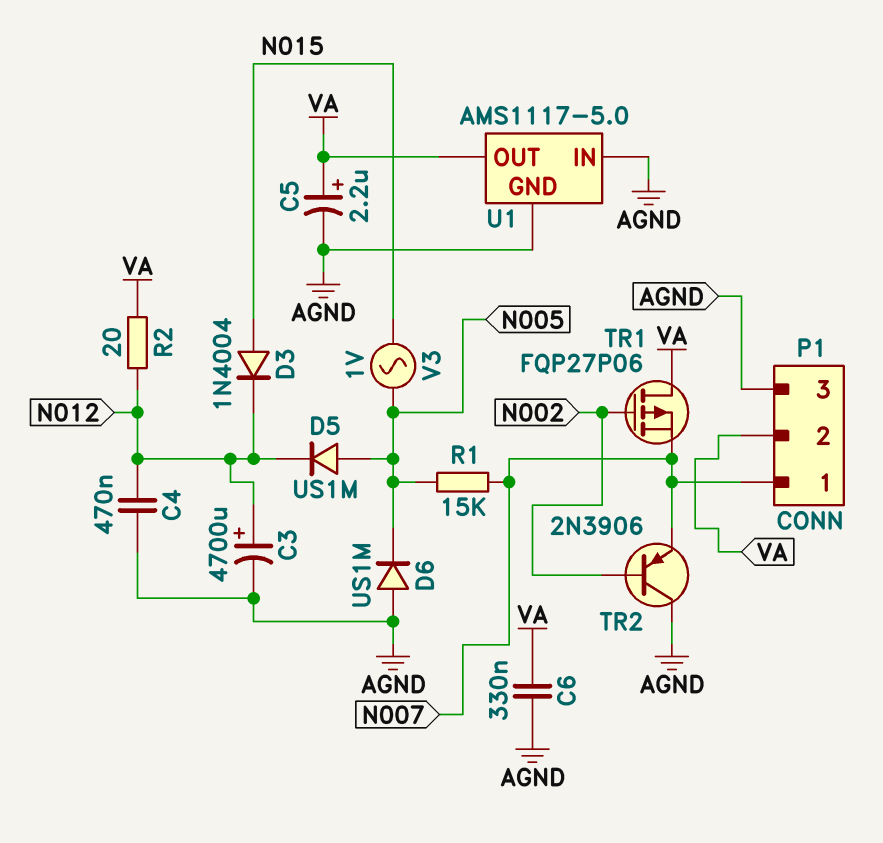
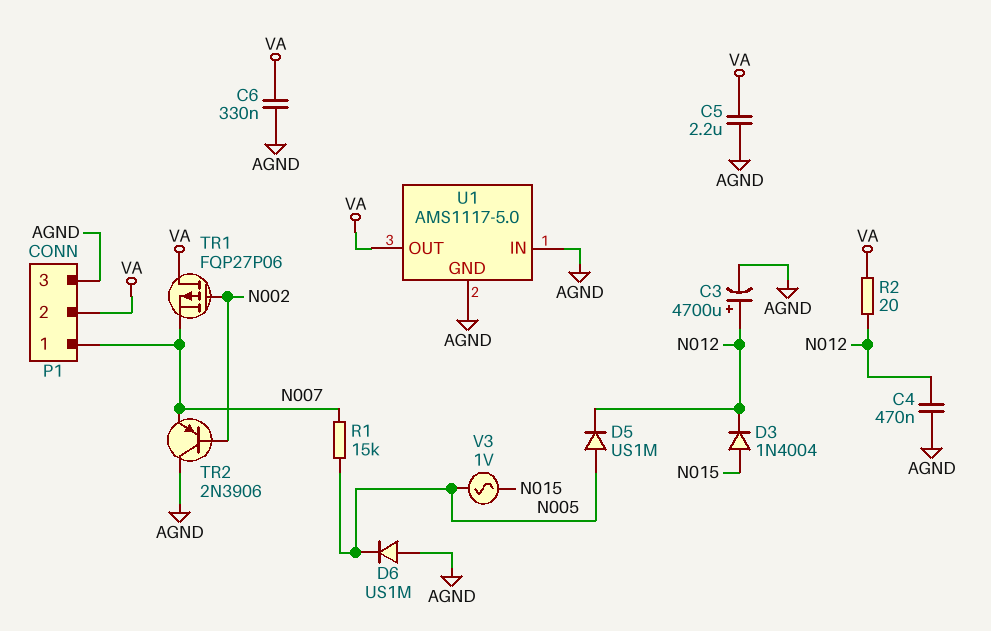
C5: 2.2uF (plus VA, minus AGND) -> 2.2uF (AGND, VA)

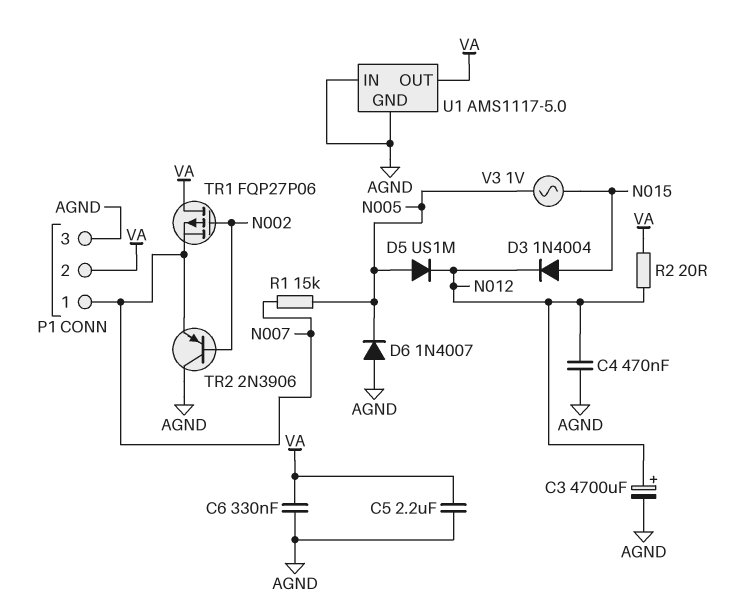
D6: diode US1M (A AGND, K N005) -> diode 1N4007 (A AGND, K N005)

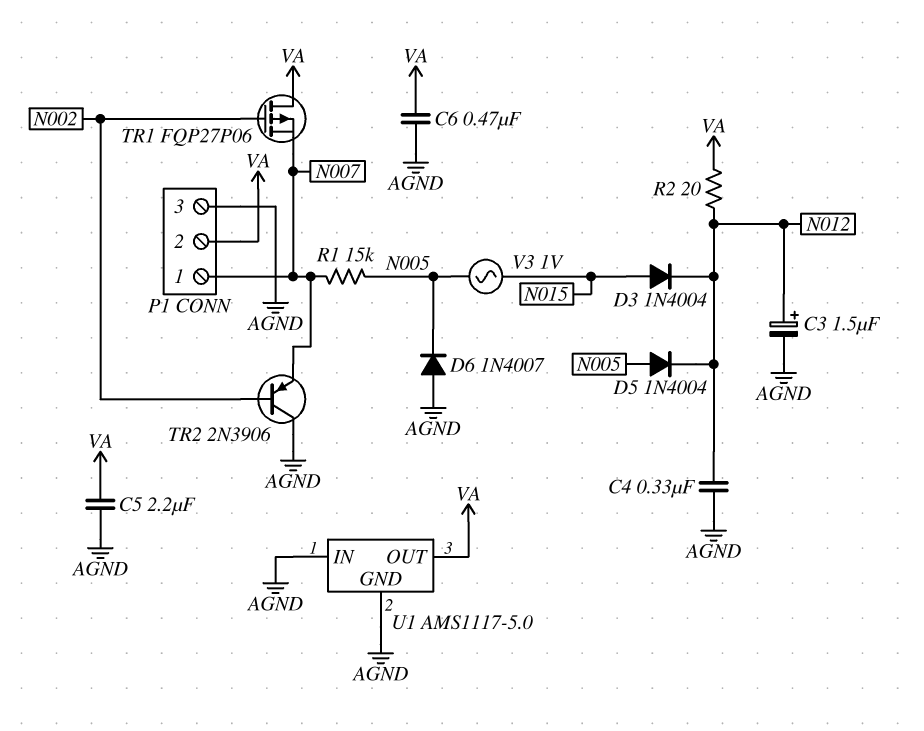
C3: 4700uF (plus N012, minus AGND) -> 1.5uF (plus N012, minus AGND)
C4: 470nF (AGND, N012) -> 330nF (AGND, N012)
C6: 330nF (AGND, VA) -> 470nF (AGND, VA)
D5: diode US1M (A N005, K N012) -> diode 1N4004 (A N005, K N012)

